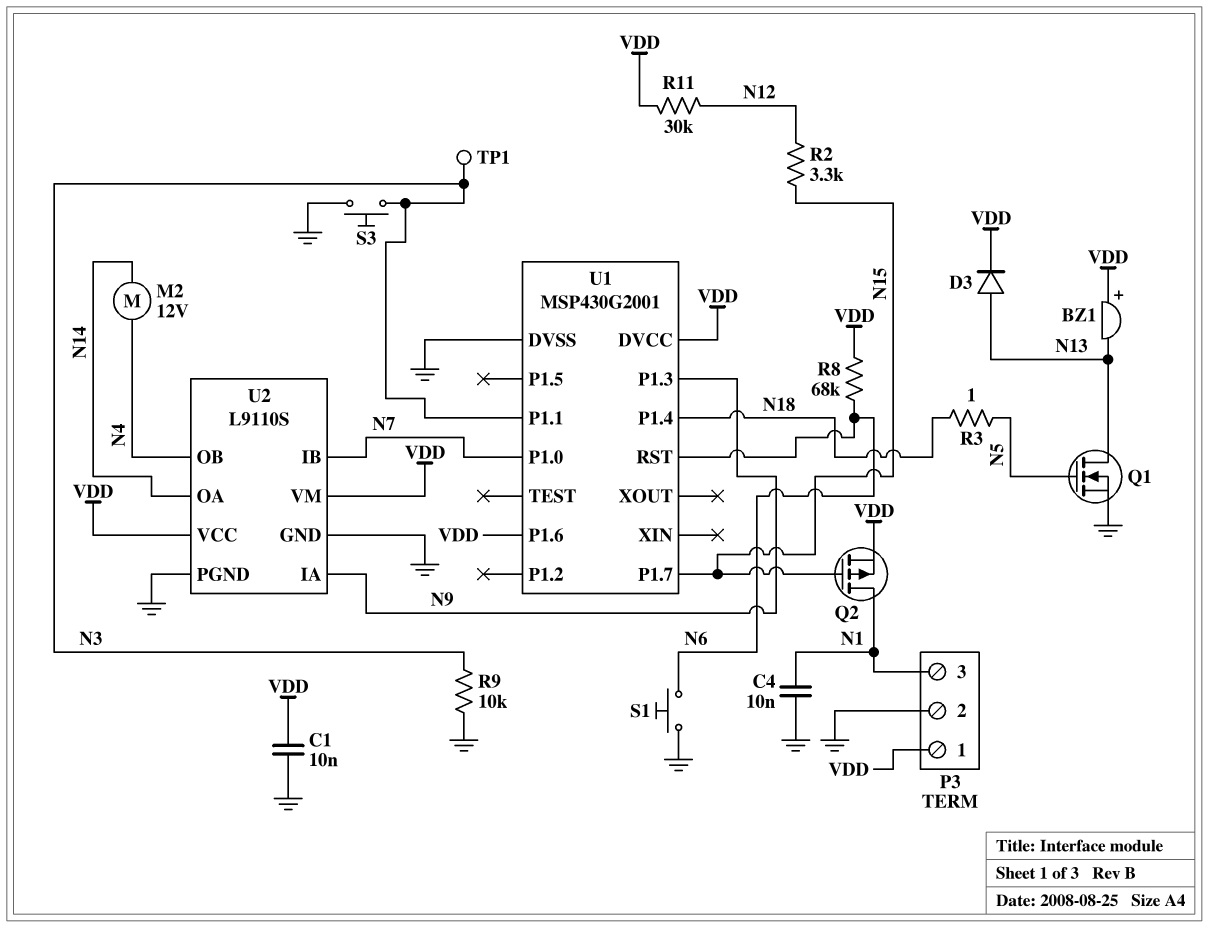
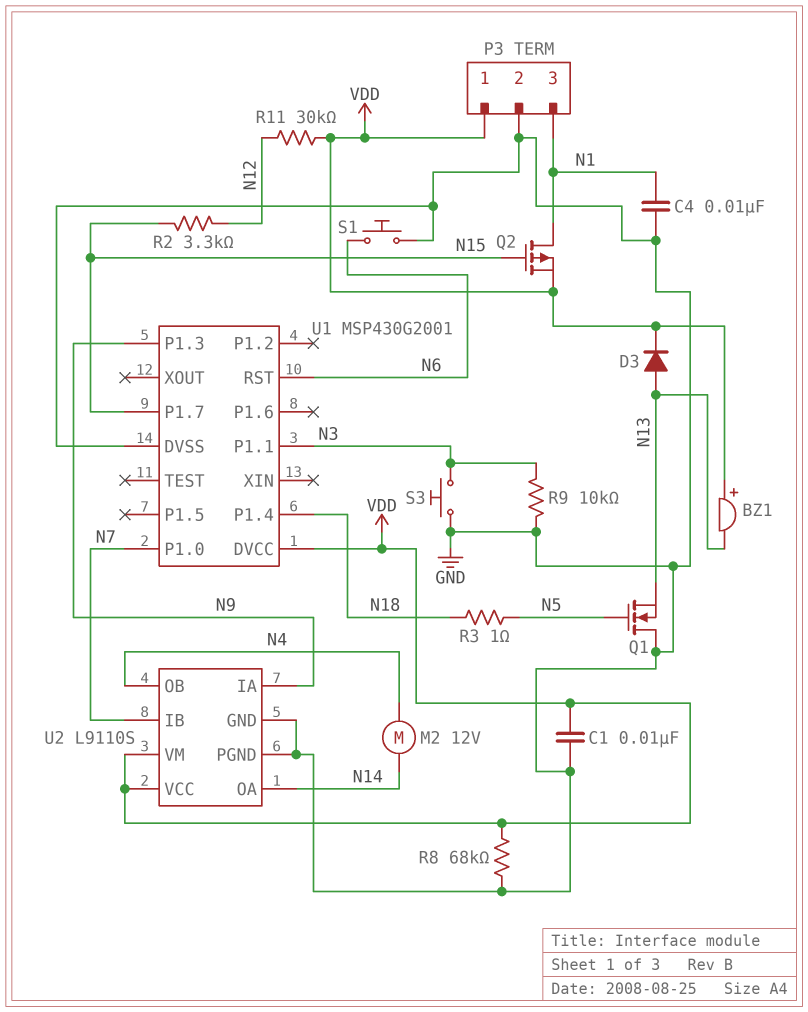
Q1: NMOS (G N5, D N13, S GND) -> NMOS (G N5, D GND, S N13)
R8: 68k (N6, VDD) -> 68k (GND, VDD)
TP1: test point (N3) -> none
U1 pin P1.6: VDD -> none

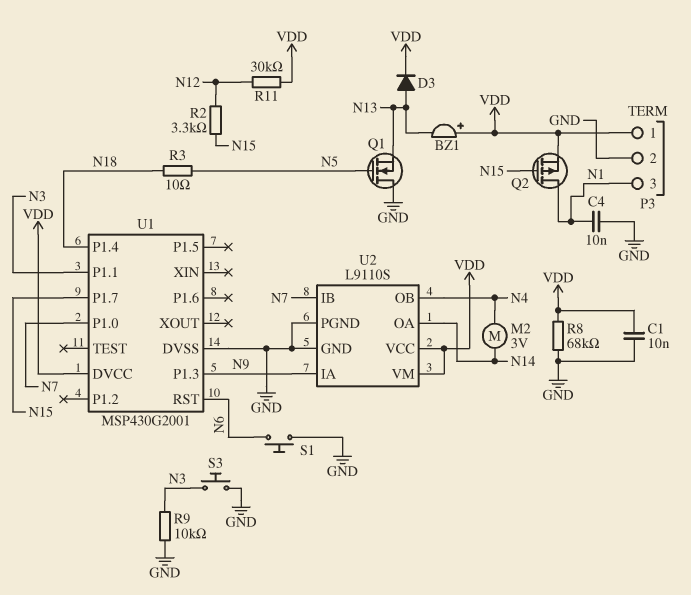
M2: motor 12V (N4, N14) -> motor 3V (N4, N14)
R3: 1 (N5, N18) -> 10 (N5, N18)

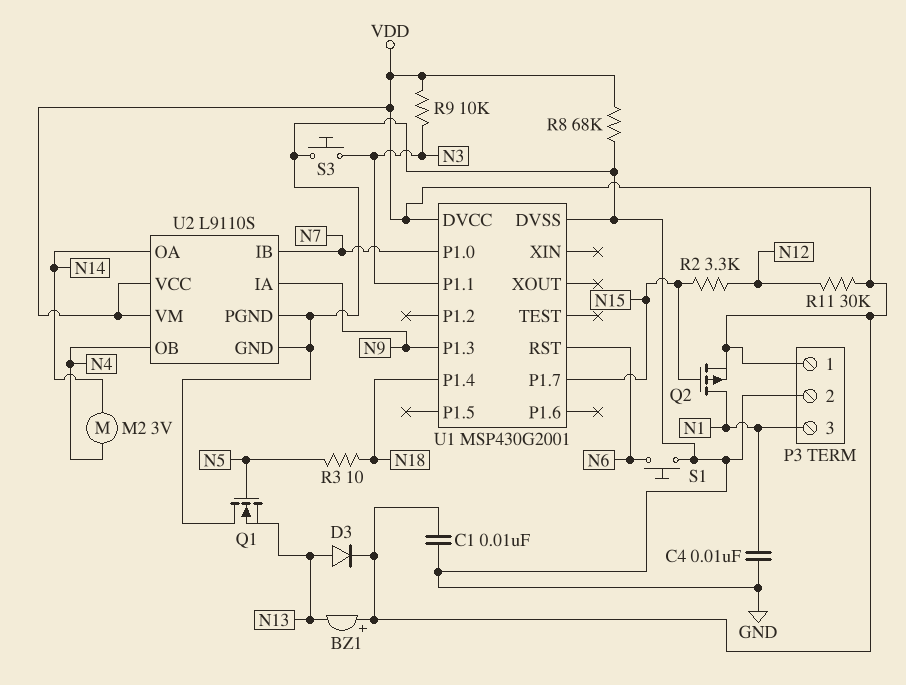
R9: 10k (GND, N3) -> 10k (N3, VDD)

